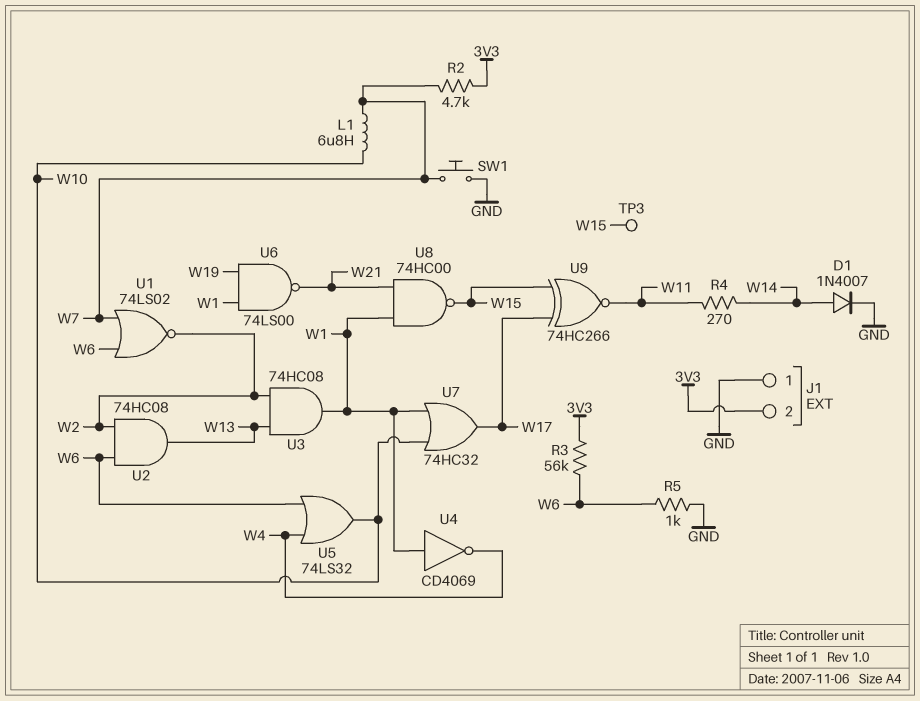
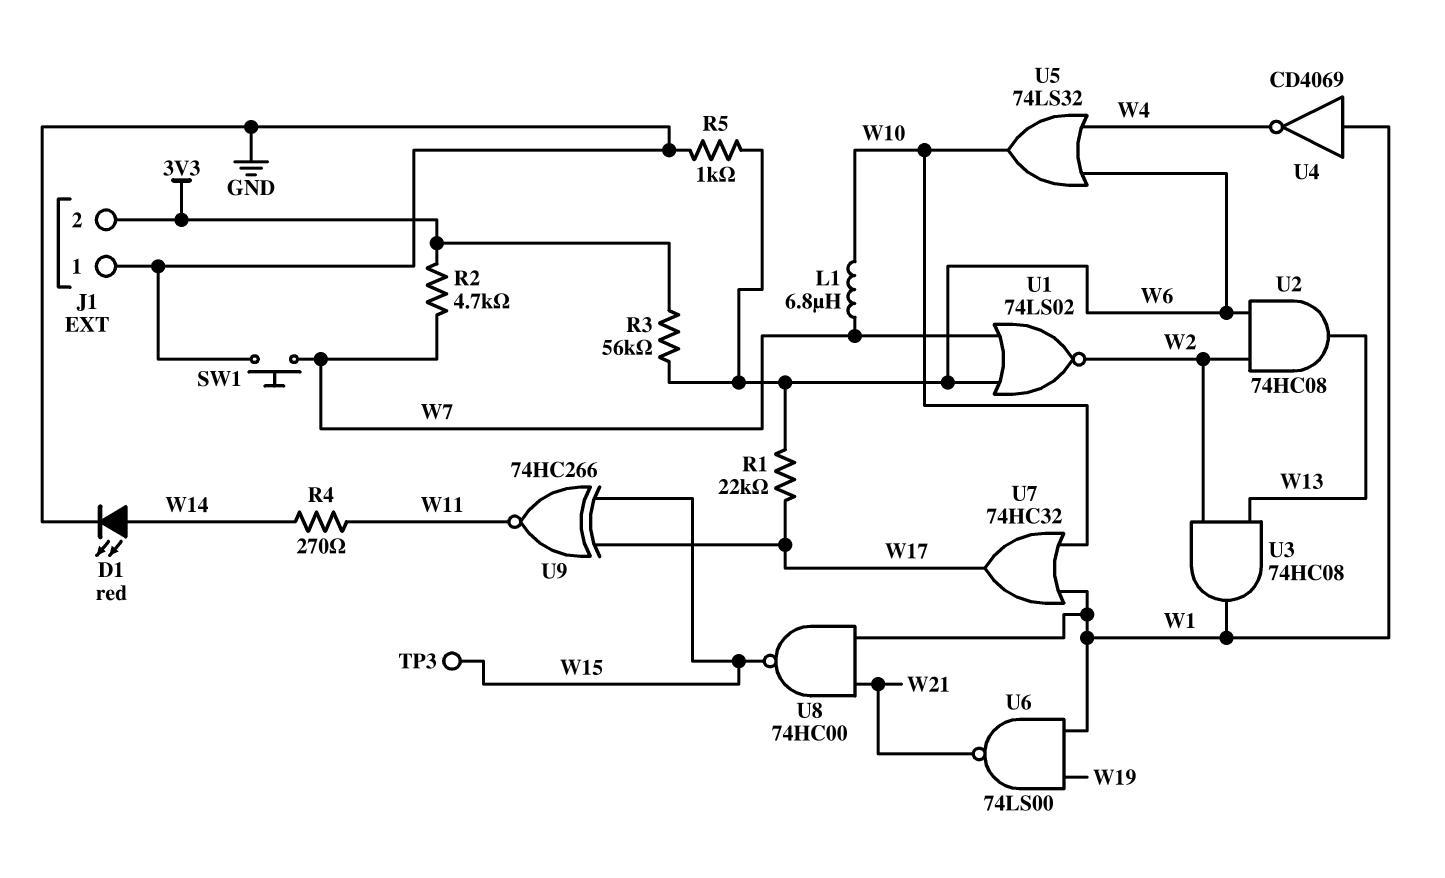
D1: diode 1N4007 (A W14, K GND) -> LED red (A W14, K GND)
R1: none -> 22k (W6, W17)

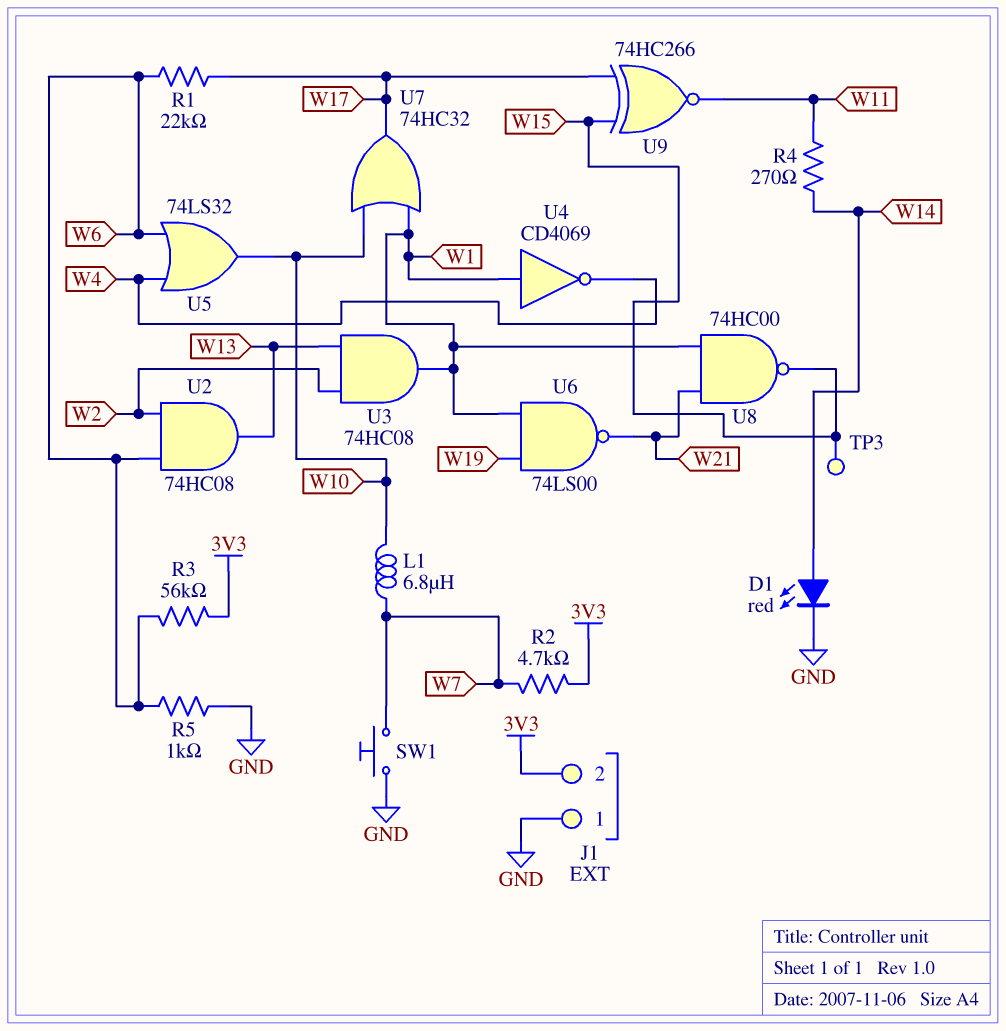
U1: NOR 74LS02 (in W6, in W7, out W2) -> none

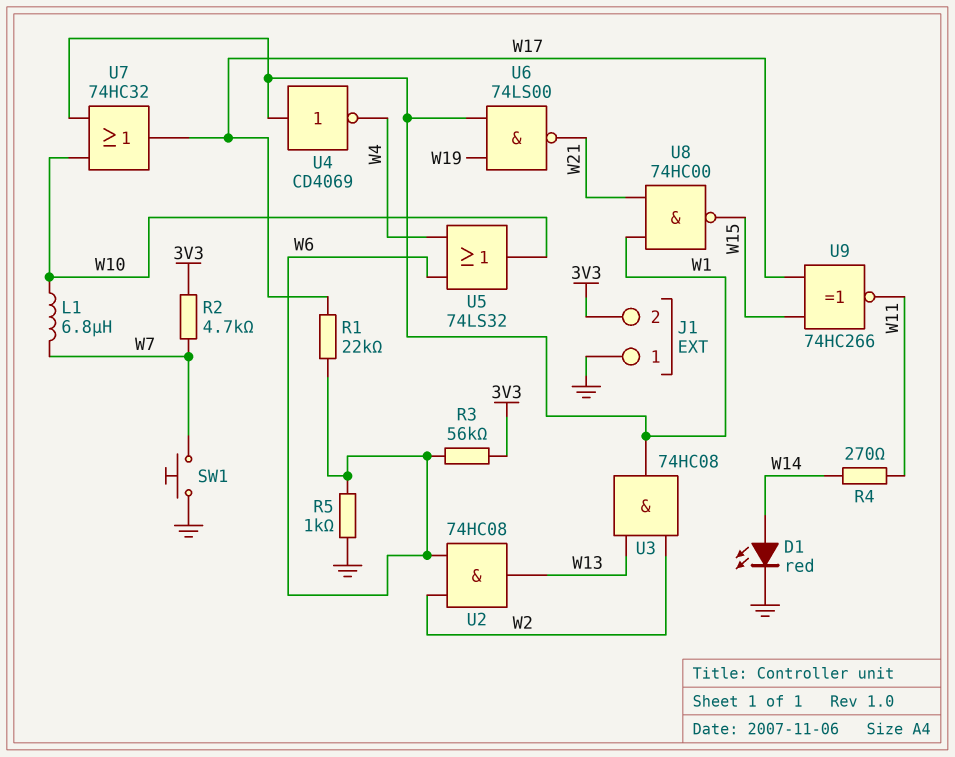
TP3: test point (W15) -> none

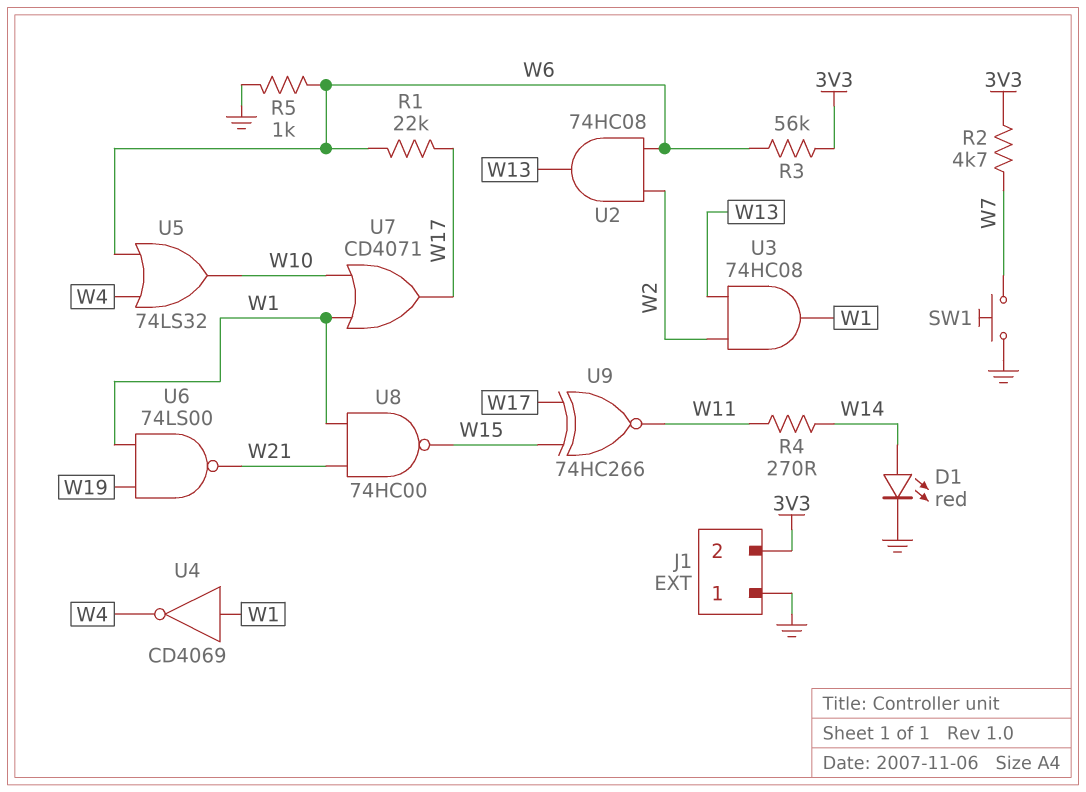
L1: 6.8uH (W7, W10) -> none
U7: OR 74HC32 (in W1, in W10, out W17) -> OR CD4071 (in W1, in W10, out W17)

